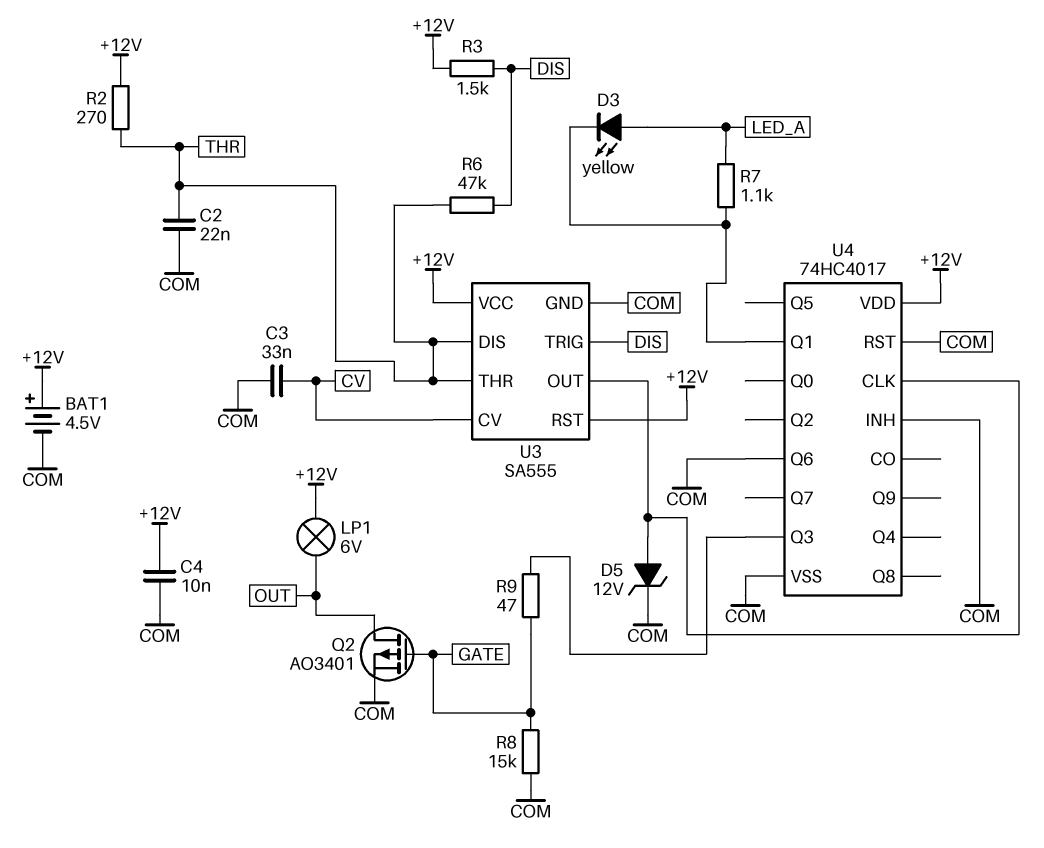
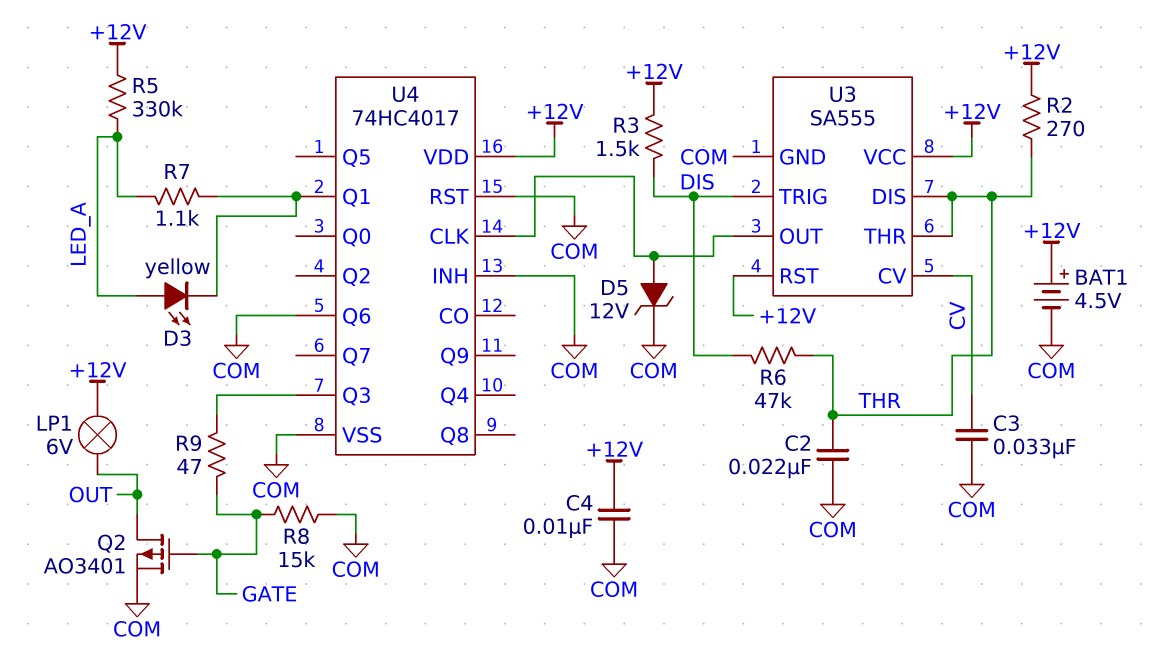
R5: none -> 330k (+12V, LED_A)

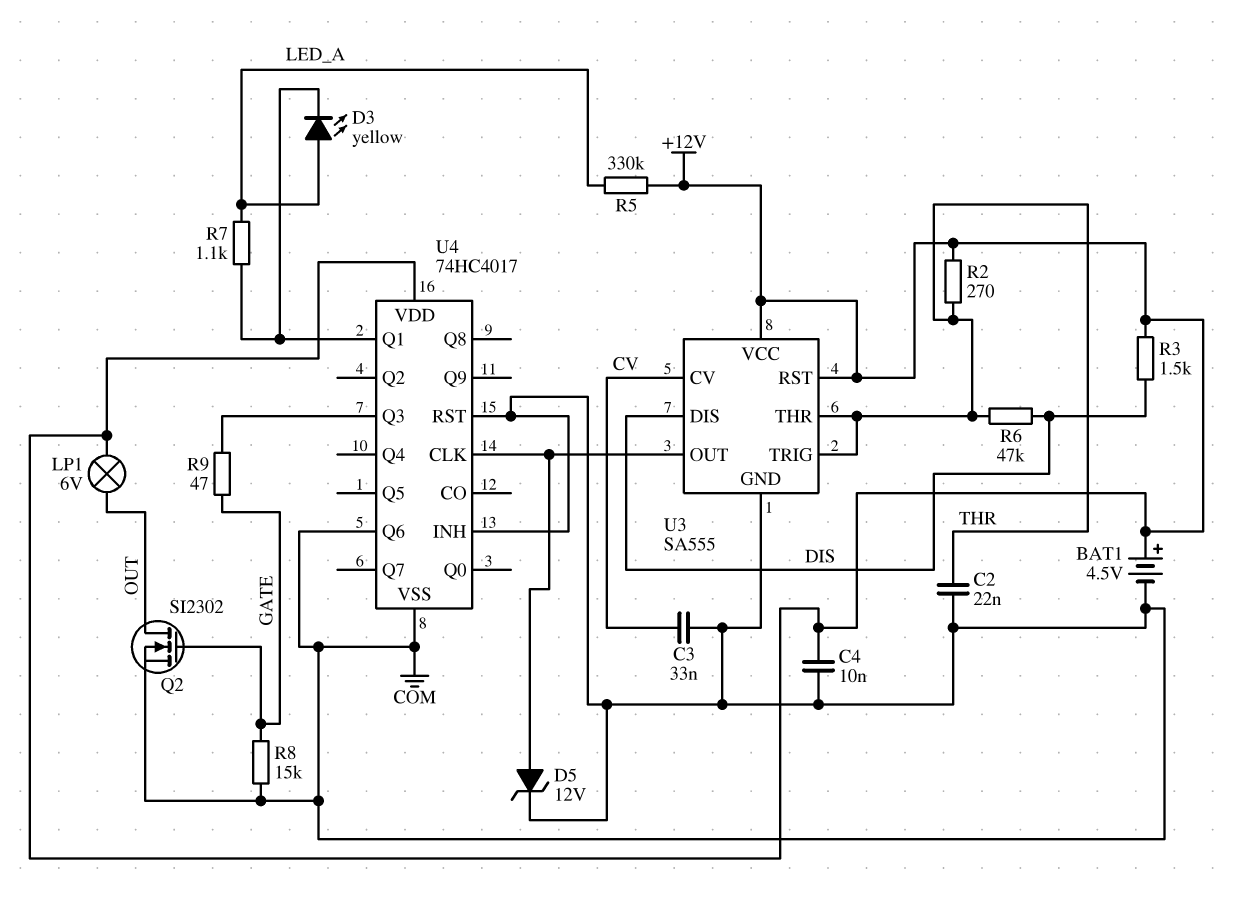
Q2: PMOS AO3401 (G GATE, D OUT, S COM) -> NMOS SI2302 (G GATE, D OUT, S COM)
U3 pin DIS: THR -> DIS
U3 pin TRIG: DIS -> THR

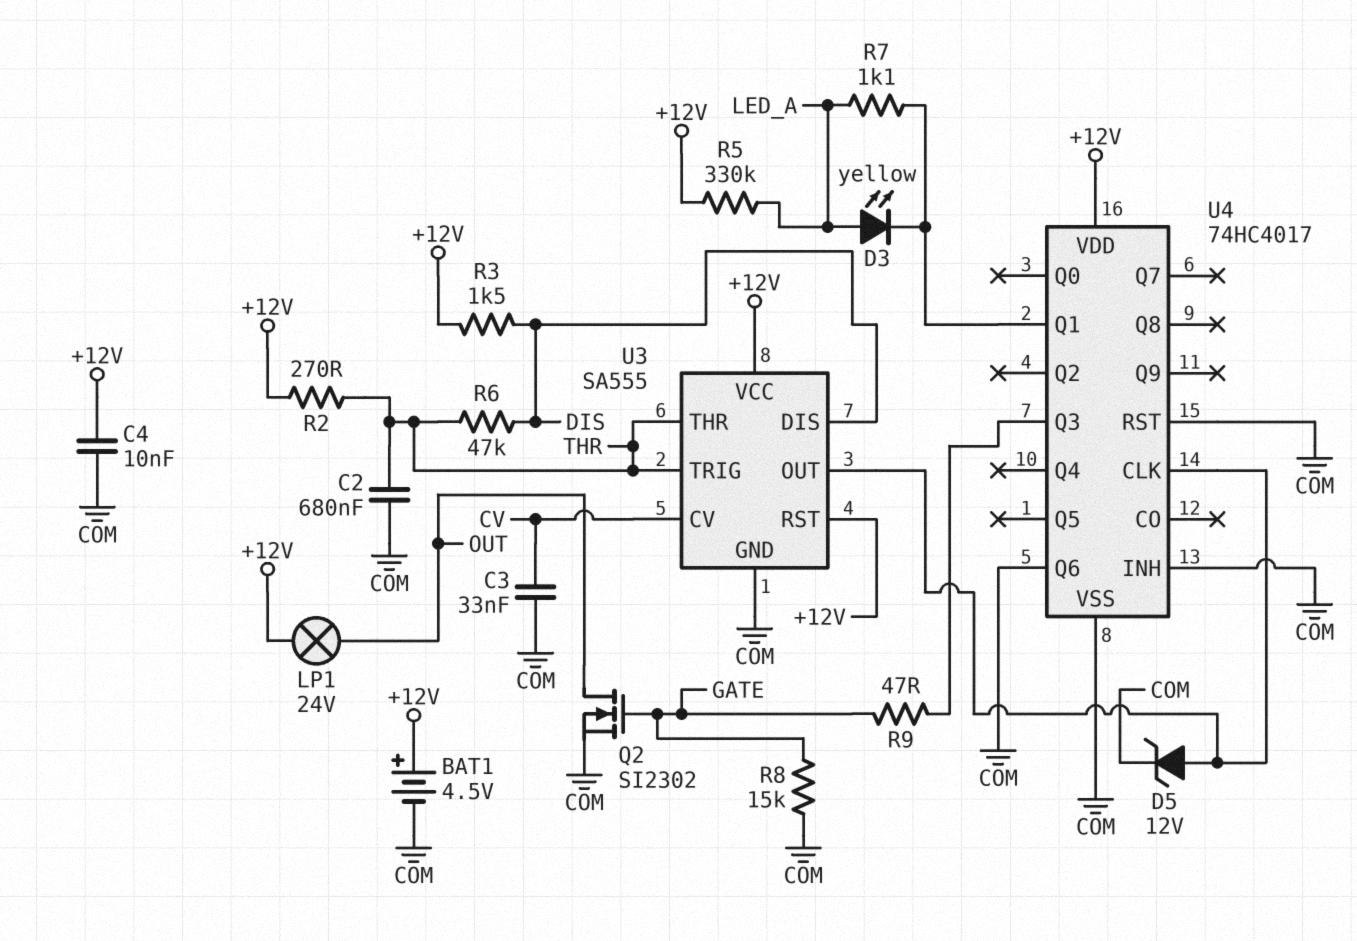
C2: 22nF (COM, THR) -> 680nF (COM, THR)
LP1: lamp 6V (+12V, OUT) -> lamp 24V (+12V, OUT)

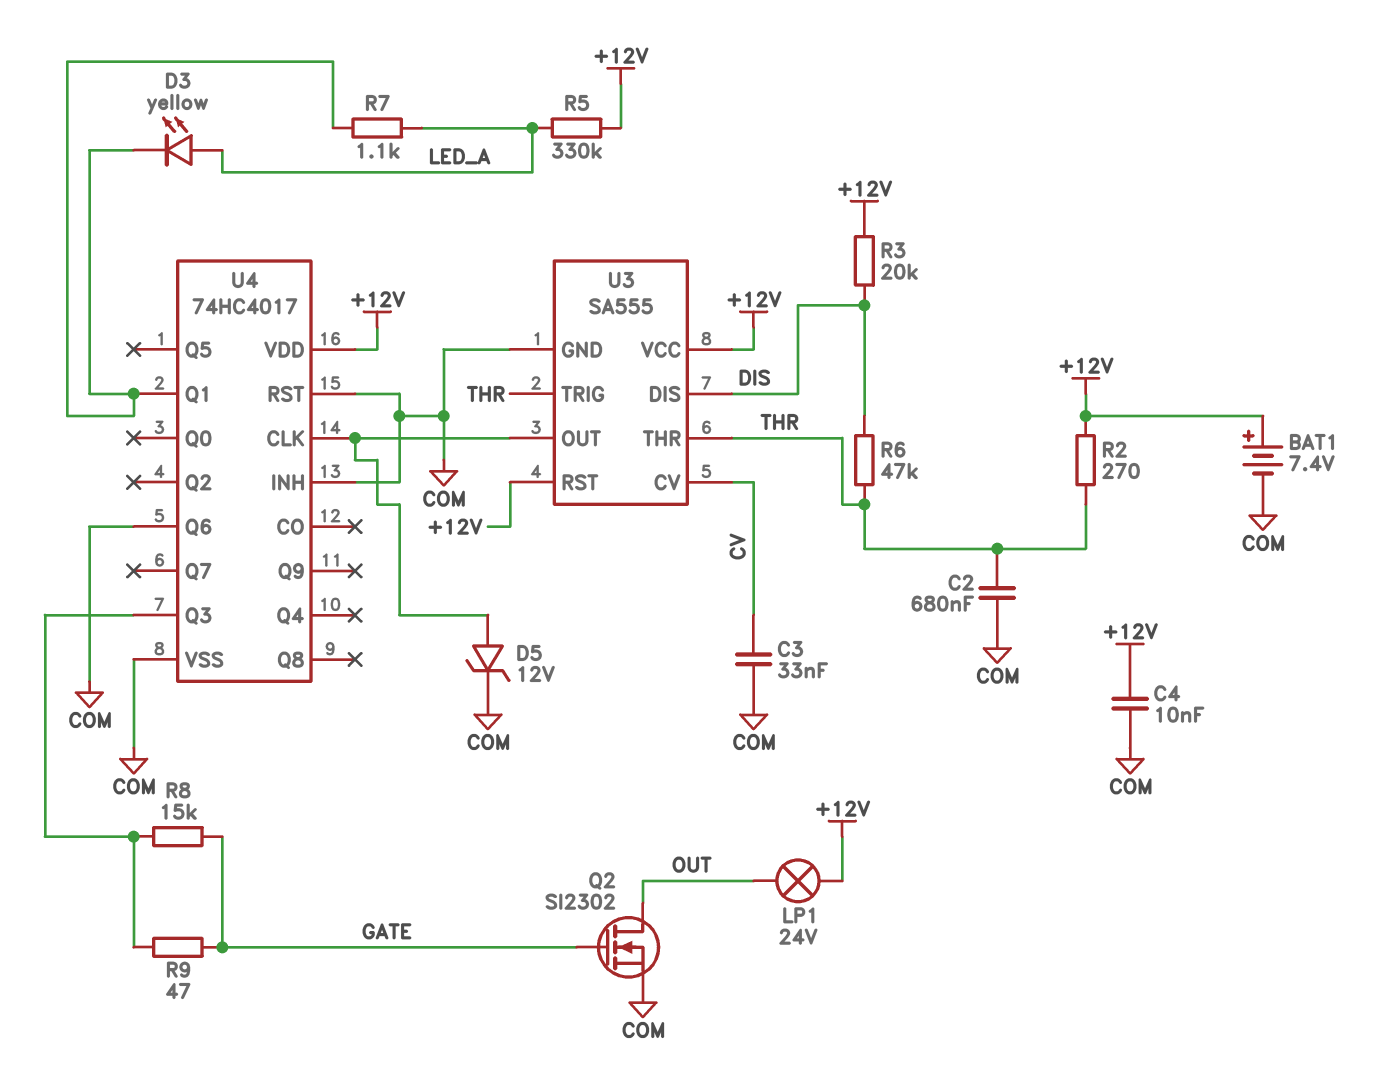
BAT1: 4.5V (plus +12V, minus COM) -> 7.4V (plus +12V, minus COM)
R3: 1.5k (+12V, DIS) -> 20k (+12V, DIS)
R8: 15k (COM, GATE) -> 15k (GATE, U4/Q3)

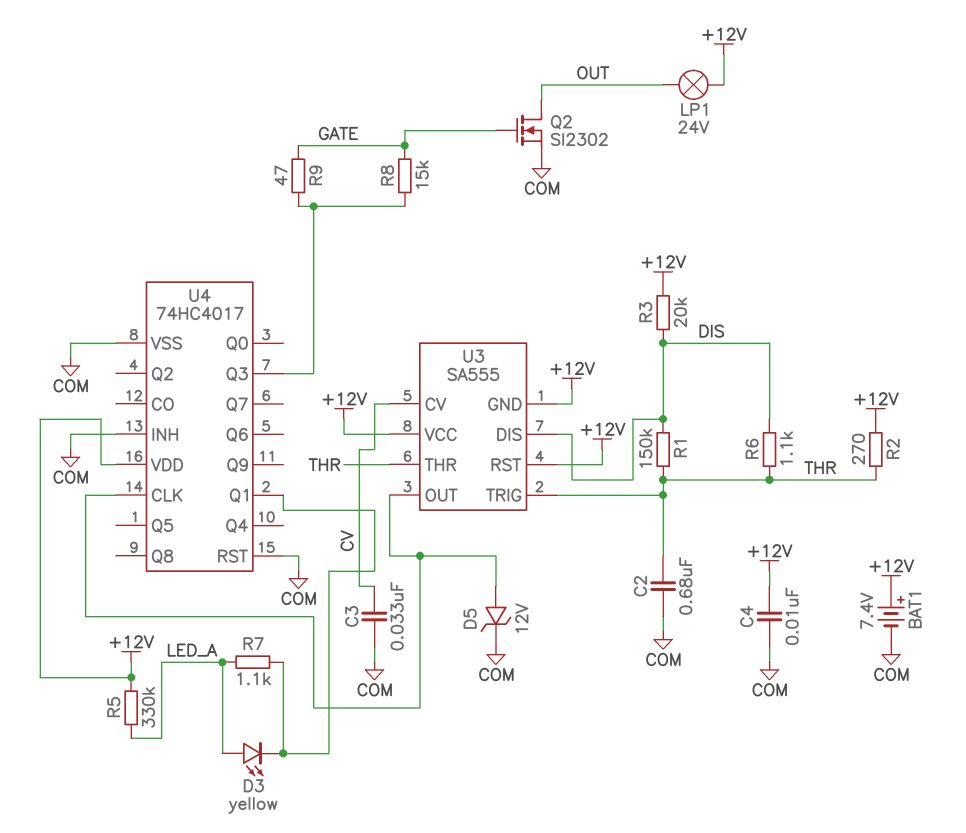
R1: none -> 150k (DIS, THR)
R6: 47k (DIS, THR) -> 1.1k (DIS, THR)
U3 pin GND: COM -> +12V
U4 pin Q6: COM -> none

